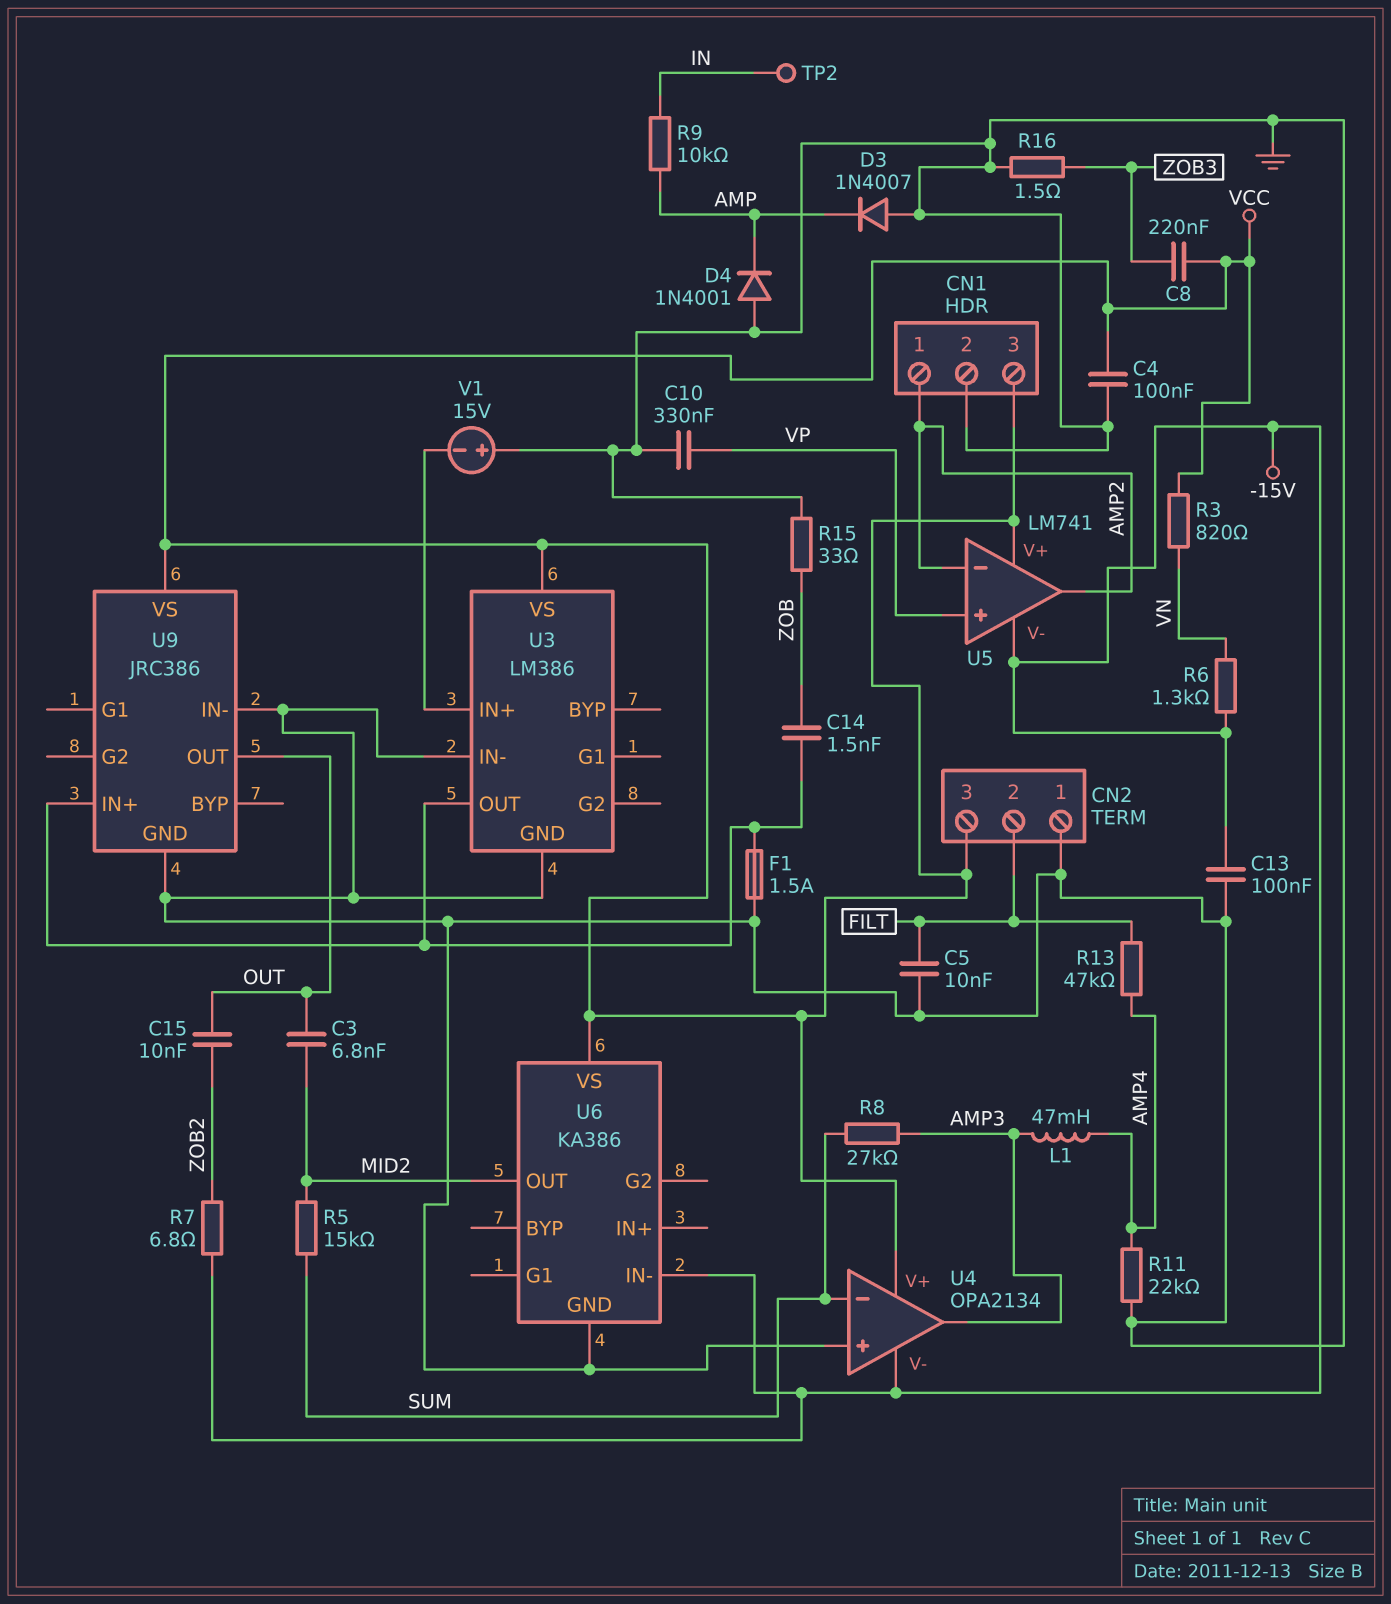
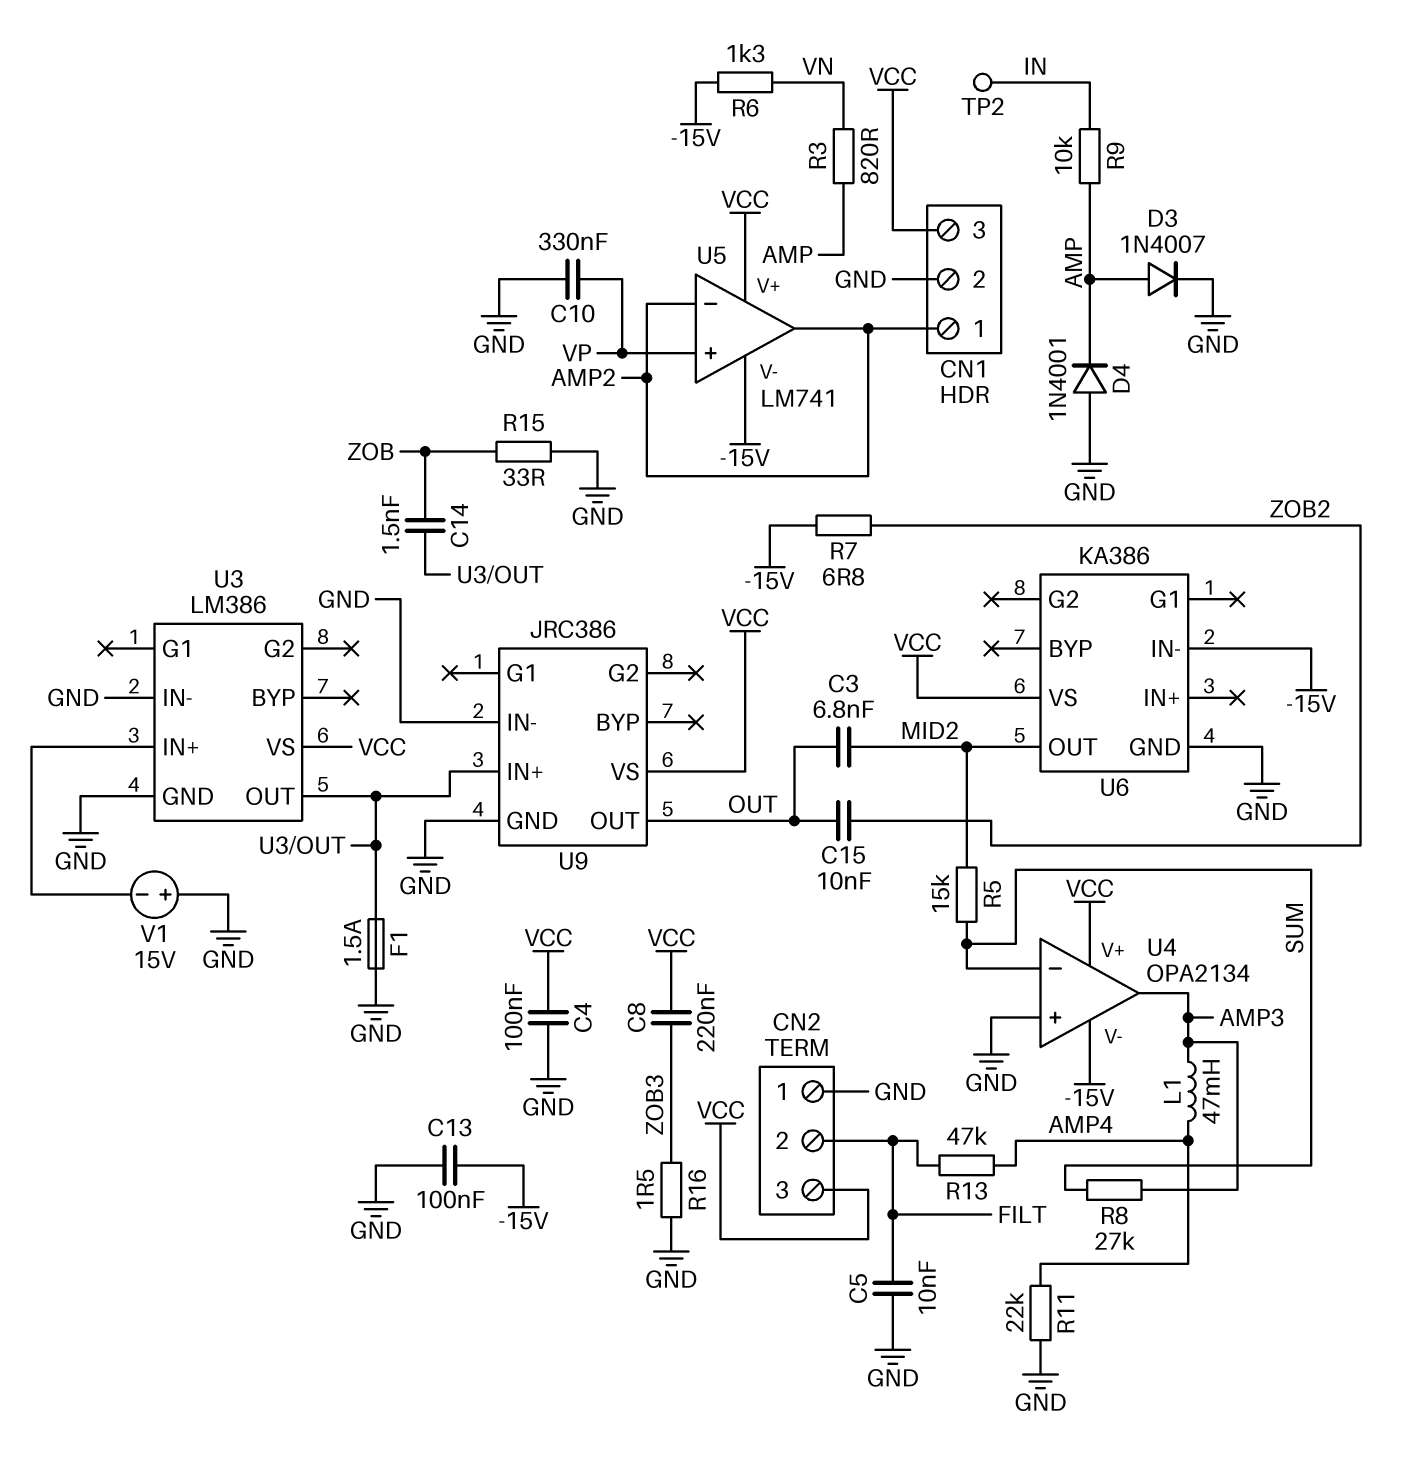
D3: diode 1N4007 (A GND, K AMP) -> diode 1N4007 (A AMP, K GND)
R3: 820 (VCC, VN) -> 820 (AMP, VN)

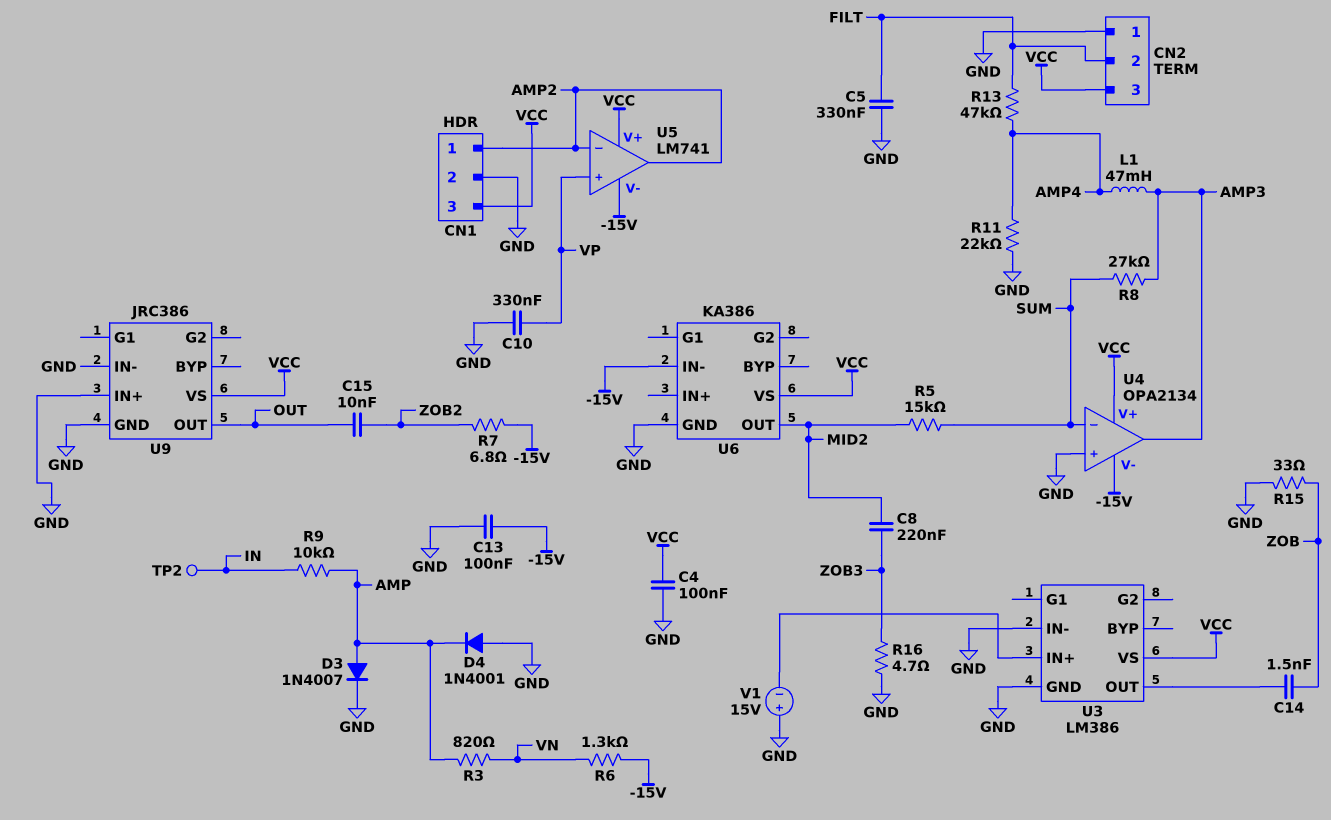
C3: 6.8nF (MID2, OUT) -> none
C5: 10nF (FILT, GND) -> 330nF (FILT, GND)
C8: 220nF (VCC, ZOB3) -> 220nF (MID2, ZOB3)
F1: 1.5A (GND, U3/OUT) -> none
R16: 1.5 (GND, ZOB3) -> 4.7 (GND, ZOB3)
U9 pin IN+: U3/OUT -> GND

